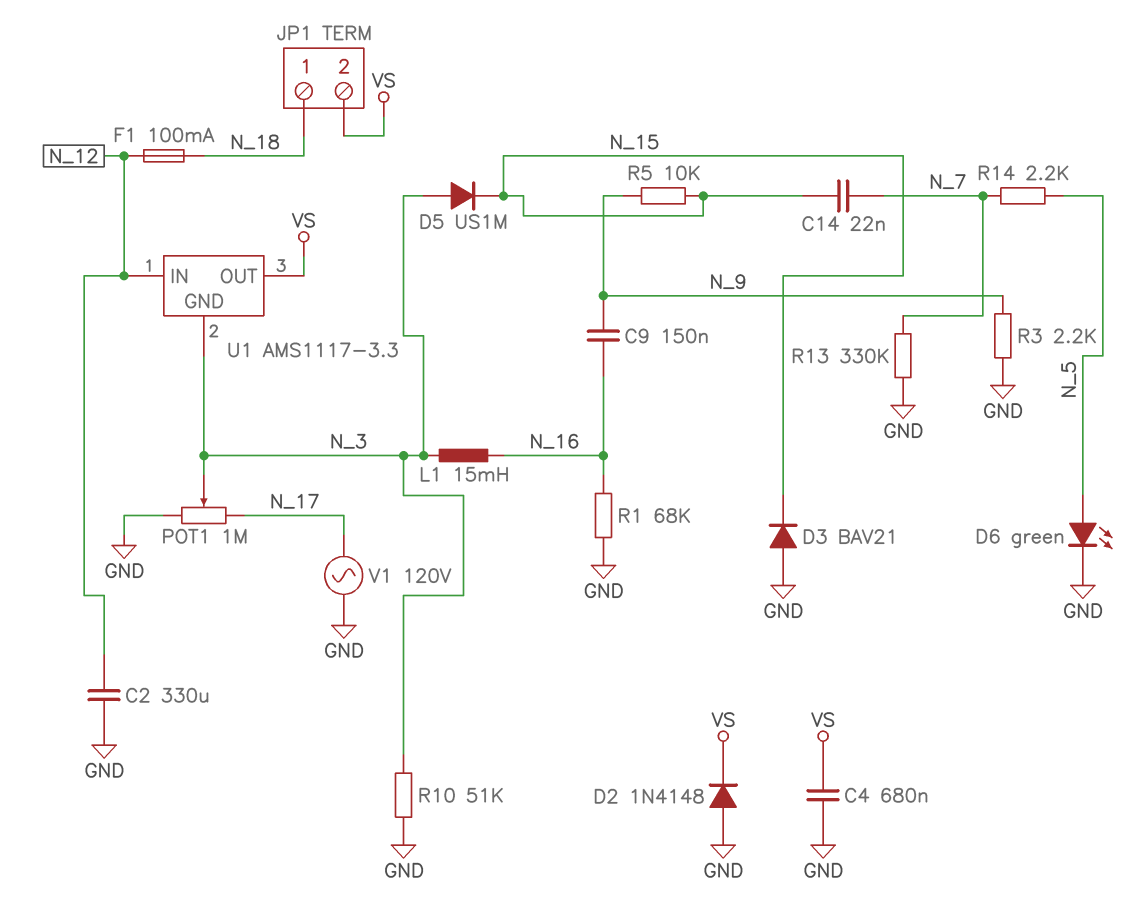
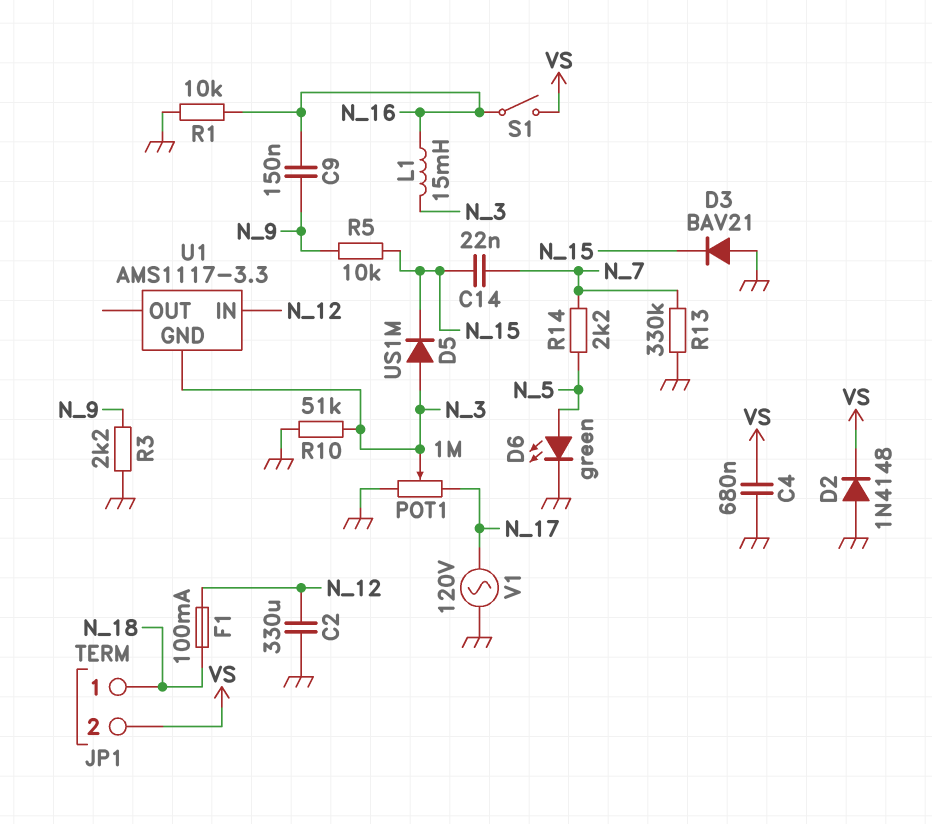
R1: 68k (GND, N_16) -> 10k (GND, N_16)
S1: none -> switch (N_16, VS)
U1 pin OUT: VS -> none

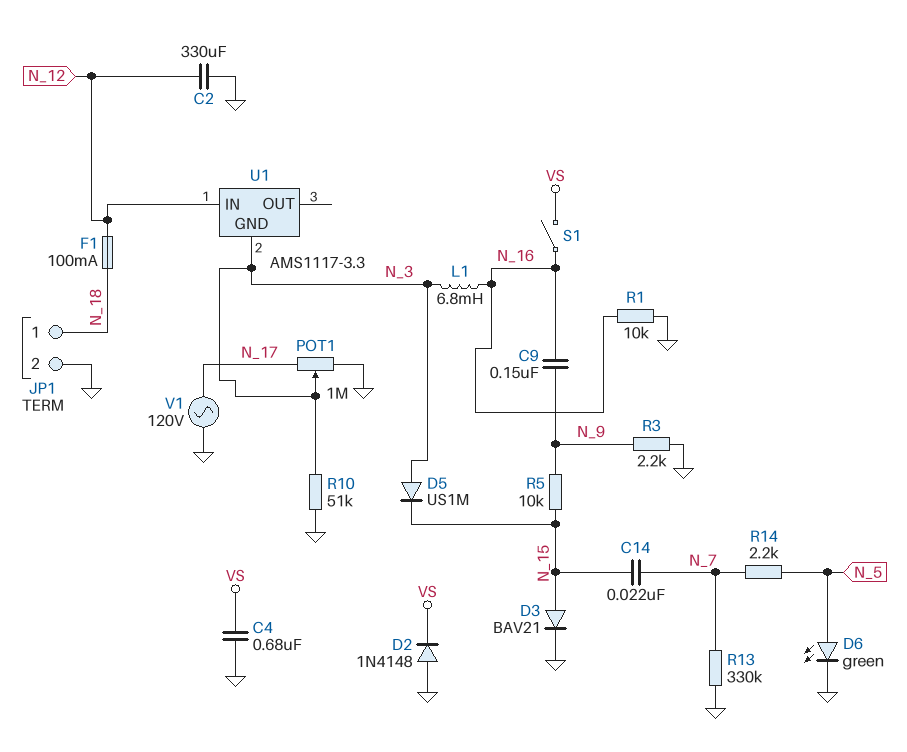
D3: diode BAV21 (A GND, K N_15) -> diode BAV21 (A N_15, K GND)
JP1 pin 2: VS -> GND
L1: 15mH (N_3, N_16) -> 6.8mH (N_3, N_16)

